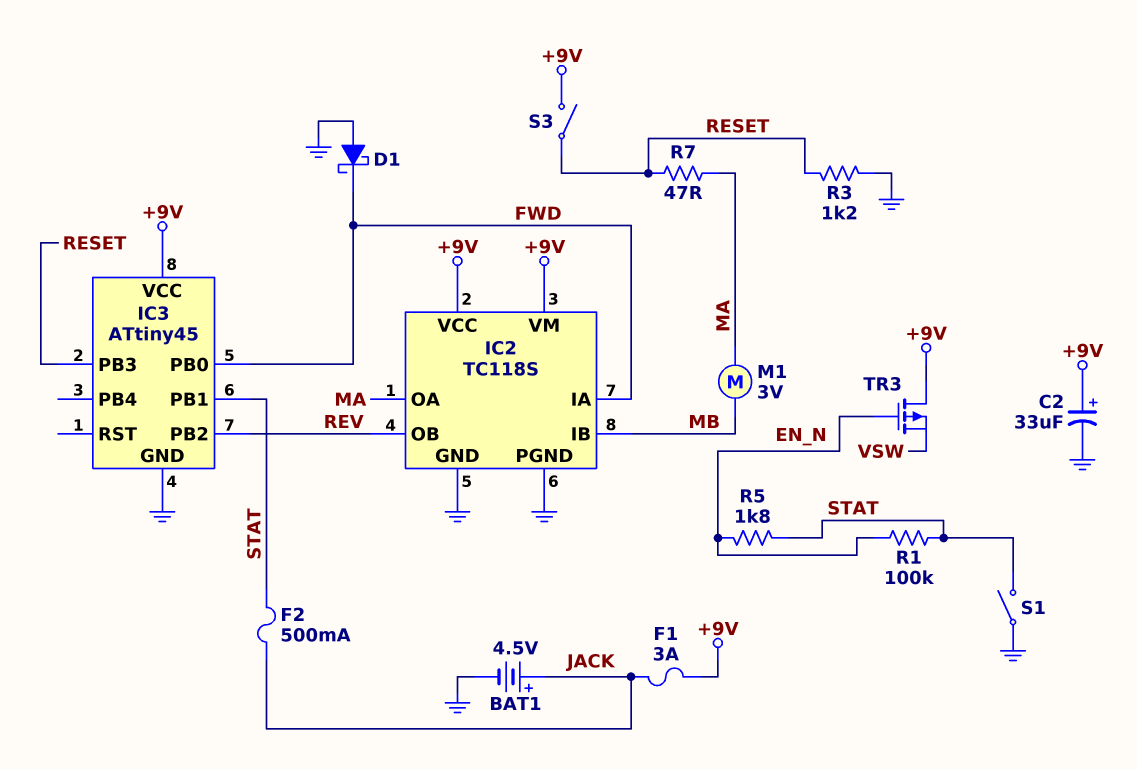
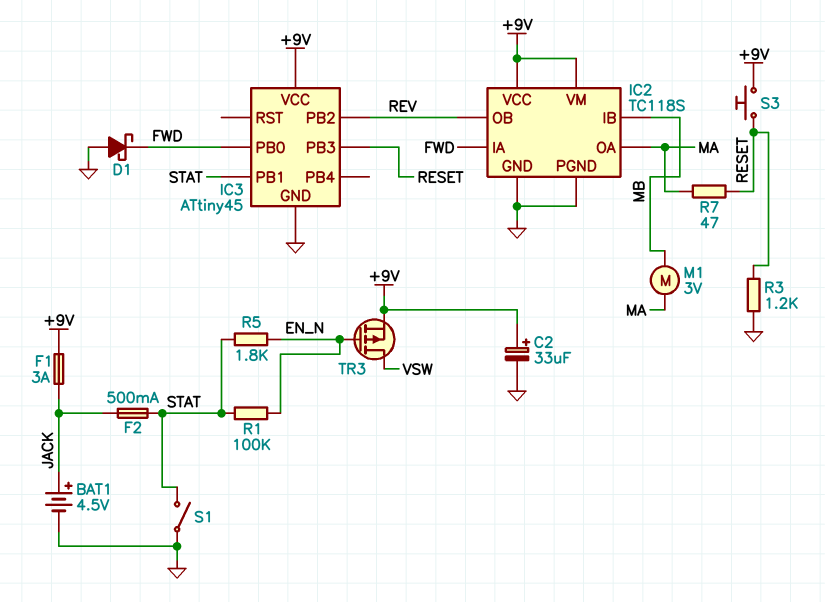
S3: switch (+9V, RESET) -> button (+9V, RESET)
TR3: PMOS (G EN_N, D +9V, S VSW) -> PMOS (G EN_N, D VSW, S +9V)

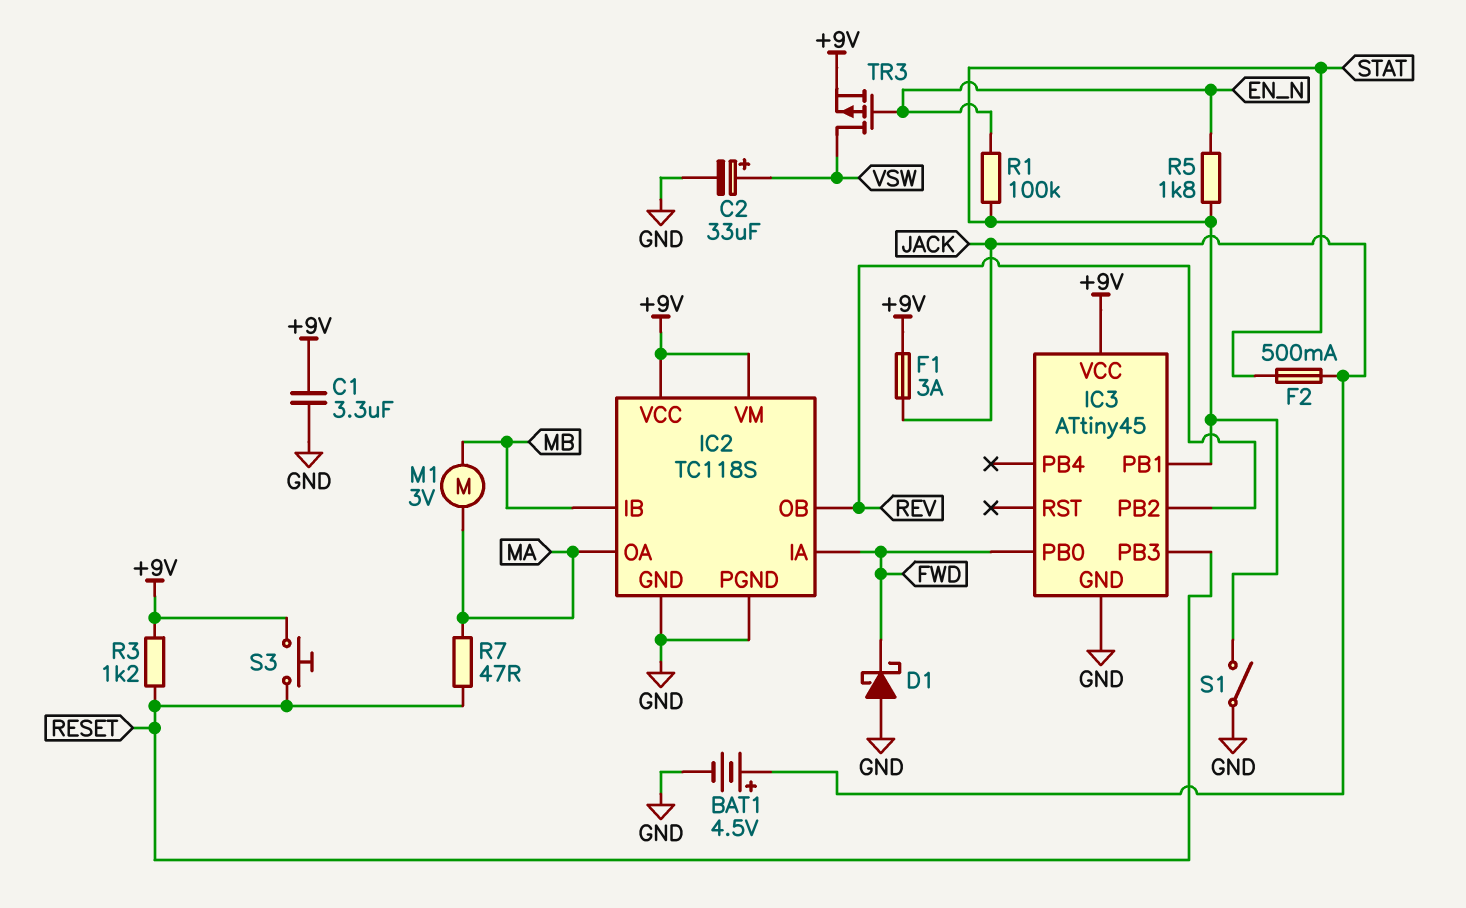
C1: none -> 3.3uF (+9V, GND)
C2: 33uF (plus +9V, minus GND) -> 33uF (plus VSW, minus GND)
R3: 1.2k (GND, RESET) -> 1.2k (+9V, RESET)

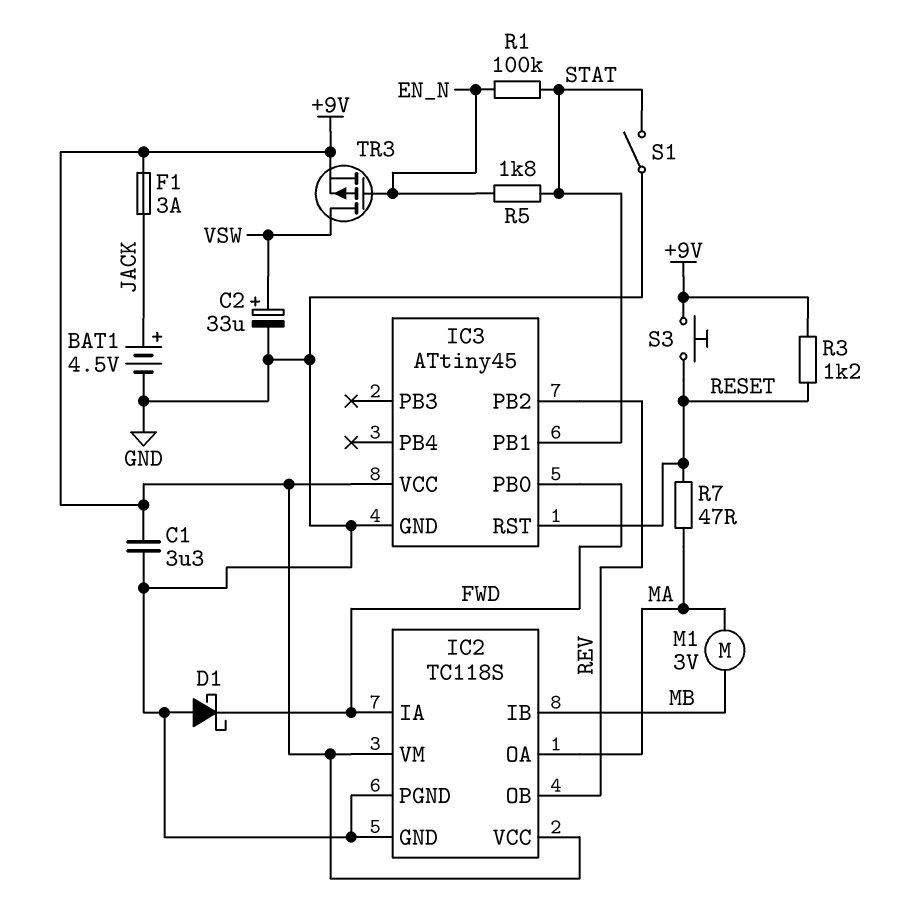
F2: 500mA (JACK, STAT) -> none
IC3 pin PB3: RESET -> none
IC3 pin RST: none -> RESET

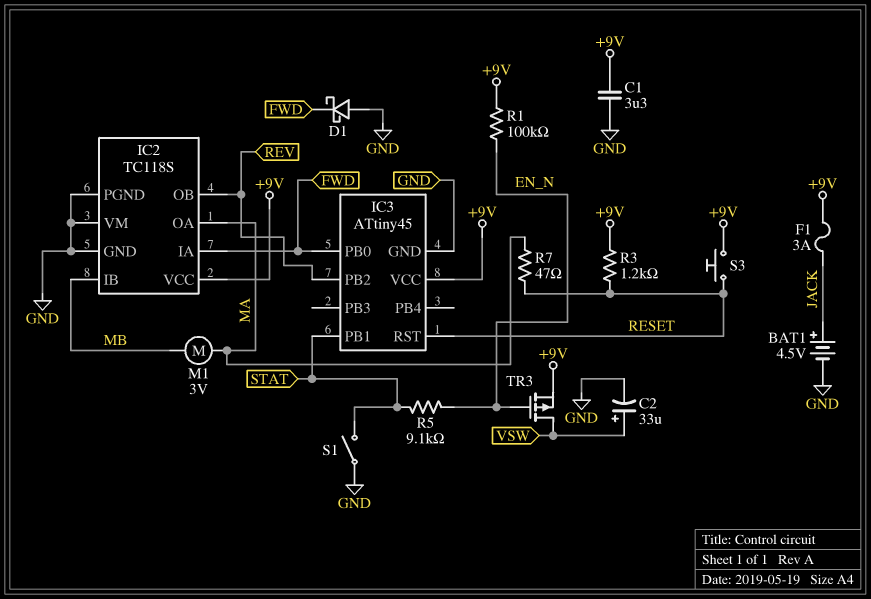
IC2 pin VM: +9V -> GND
R1: 100k (EN_N, STAT) -> 100k (+9V, EN_N)
R5: 1.8k (EN_N, STAT) -> 9.1k (EN_N, STAT)

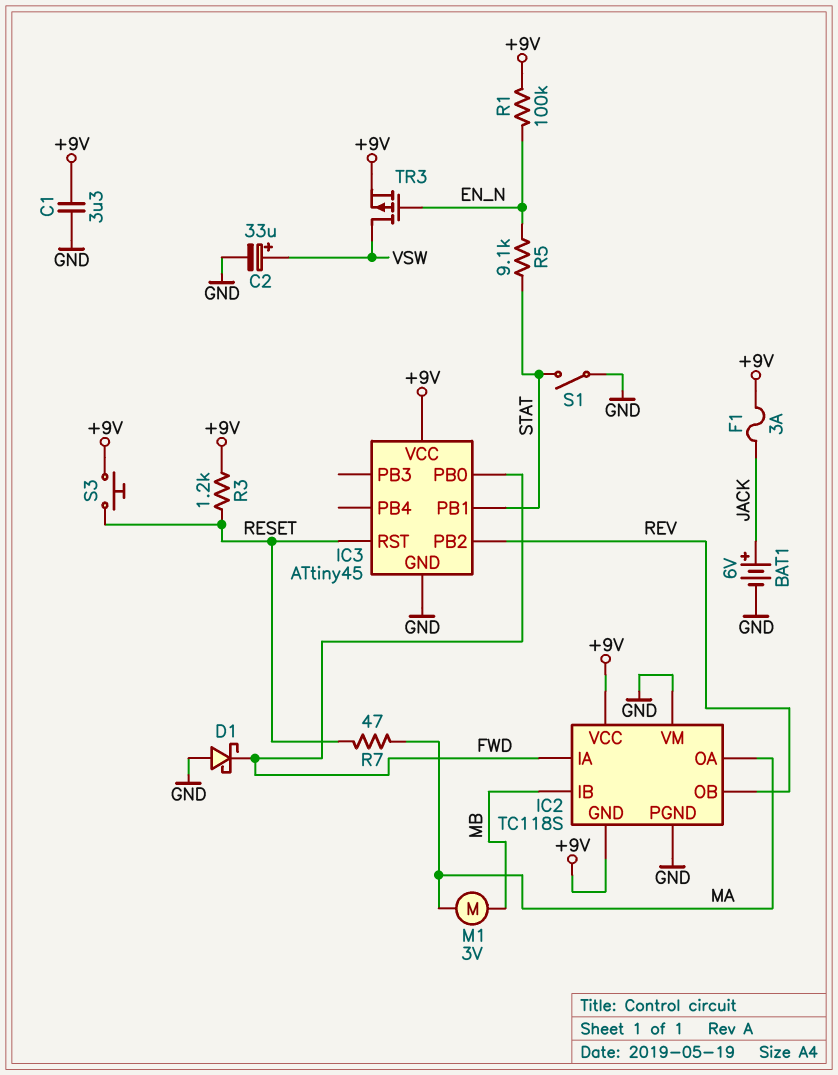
BAT1: 4.5V (plus JACK, minus GND) -> 6V (plus JACK, minus GND)
IC2 pin GND: GND -> +9V

